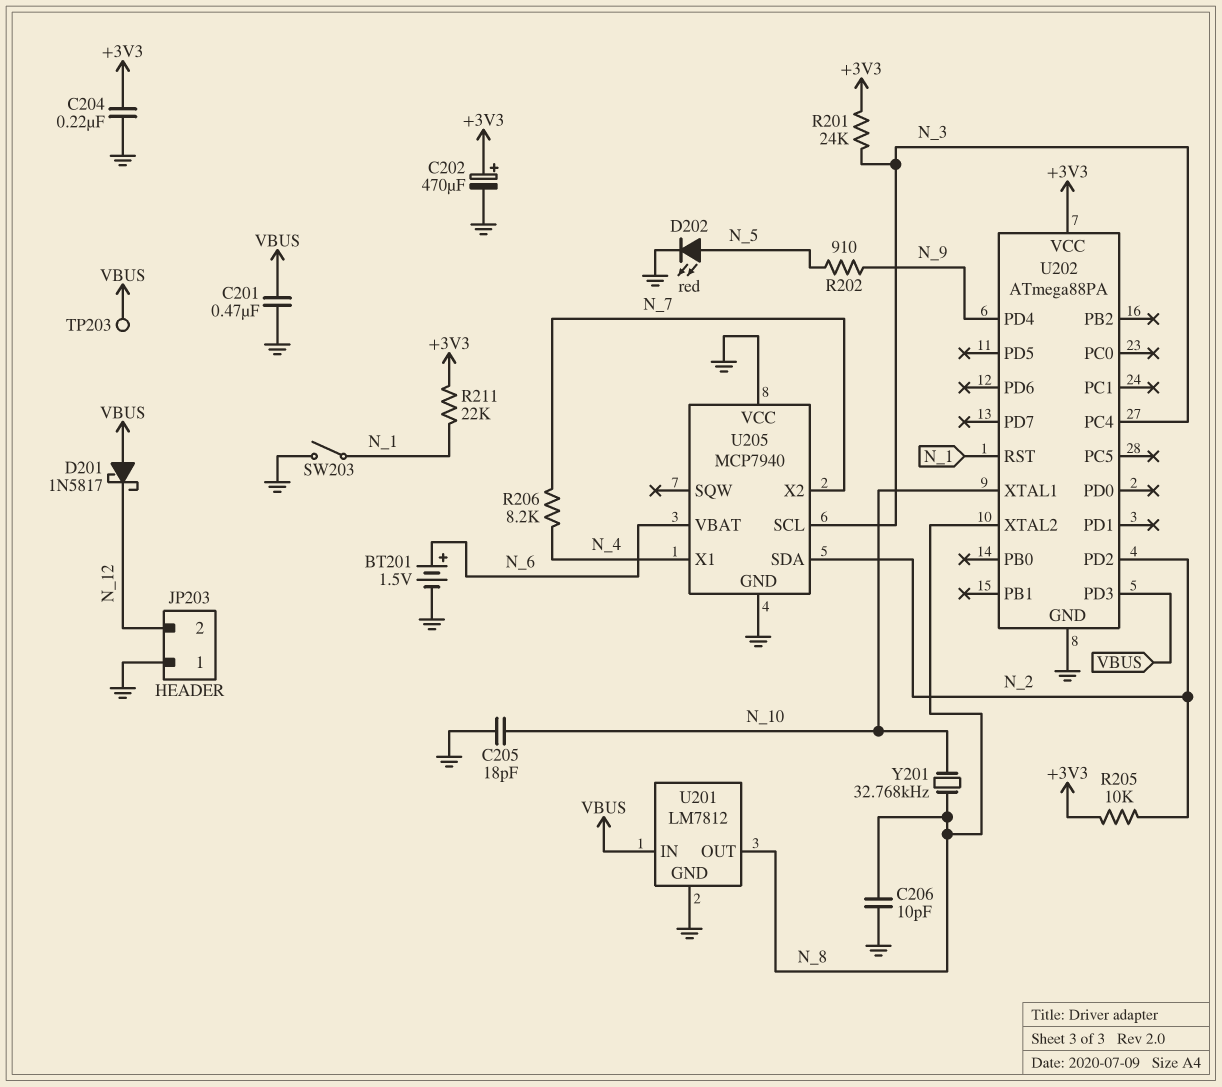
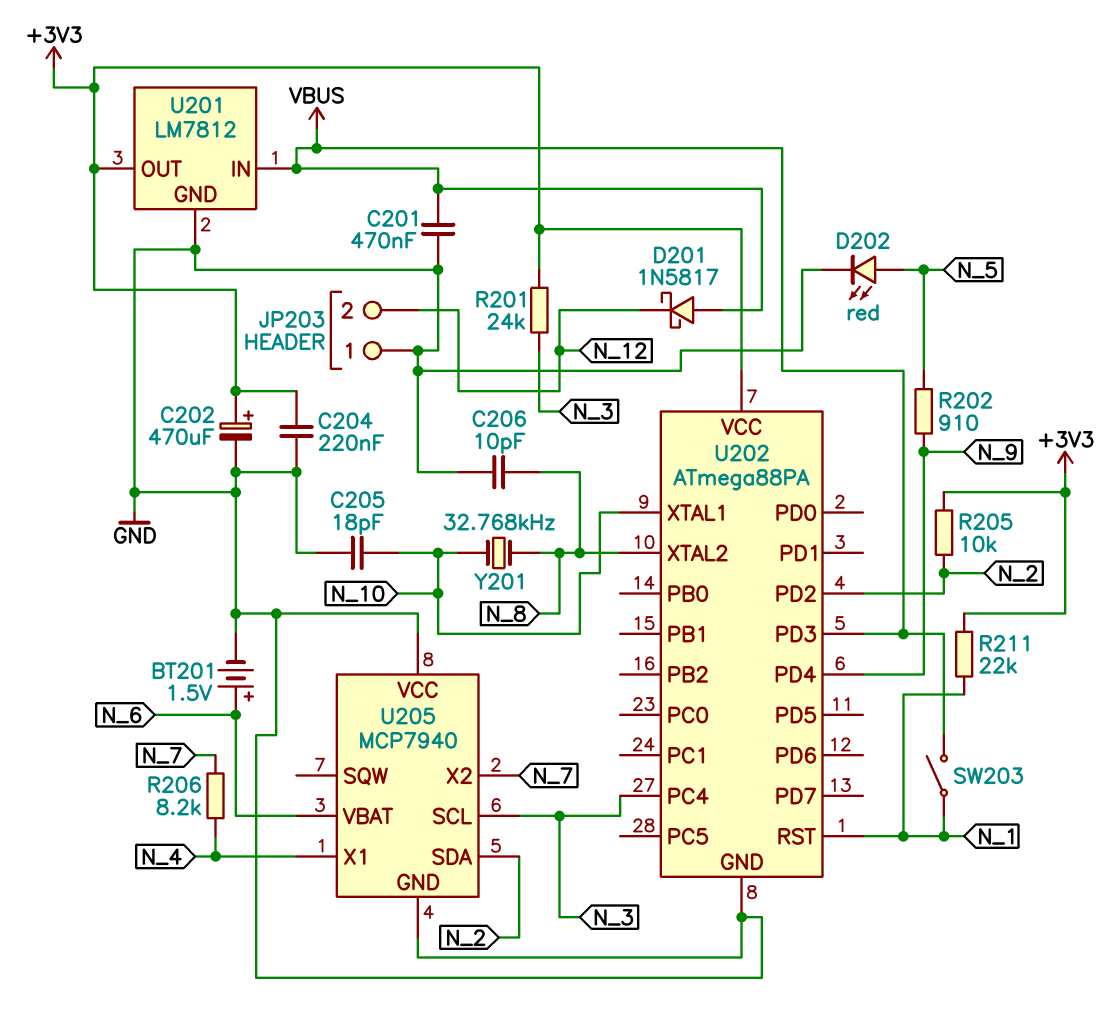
SW203: switch (GND, N_1) -> switch (N_1, VBUS)
TP203: test point (VBUS) -> none
U201 pin OUT: N_8 -> +3V3

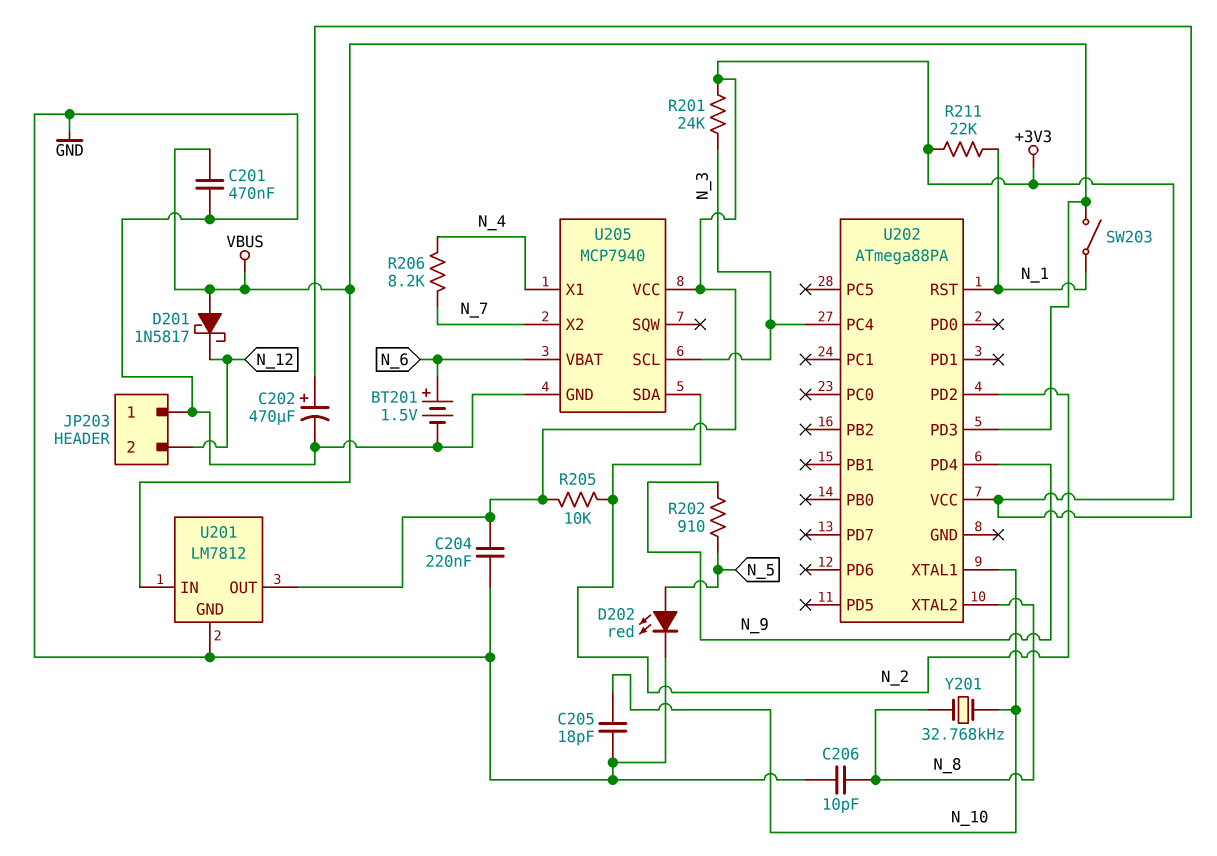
U202 pin GND: GND -> none
U205 pin VCC: GND -> +3V3

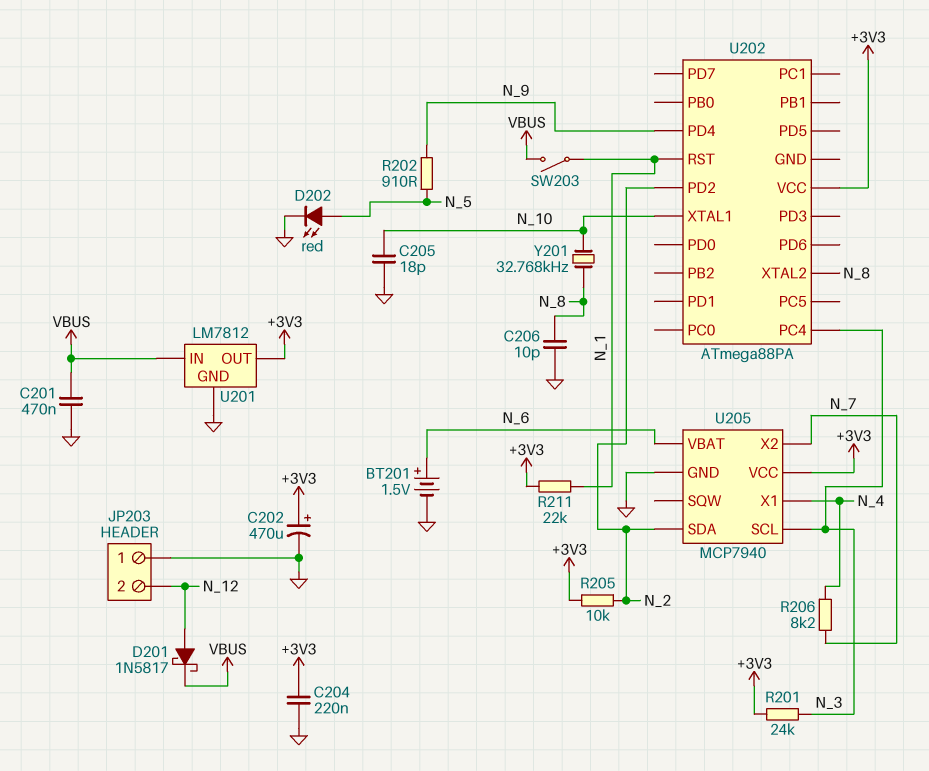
D201: schottky 1N5817 (A VBUS, K N_12) -> schottky 1N5817 (A N_12, K VBUS)
U202 pin PD3: VBUS -> none

